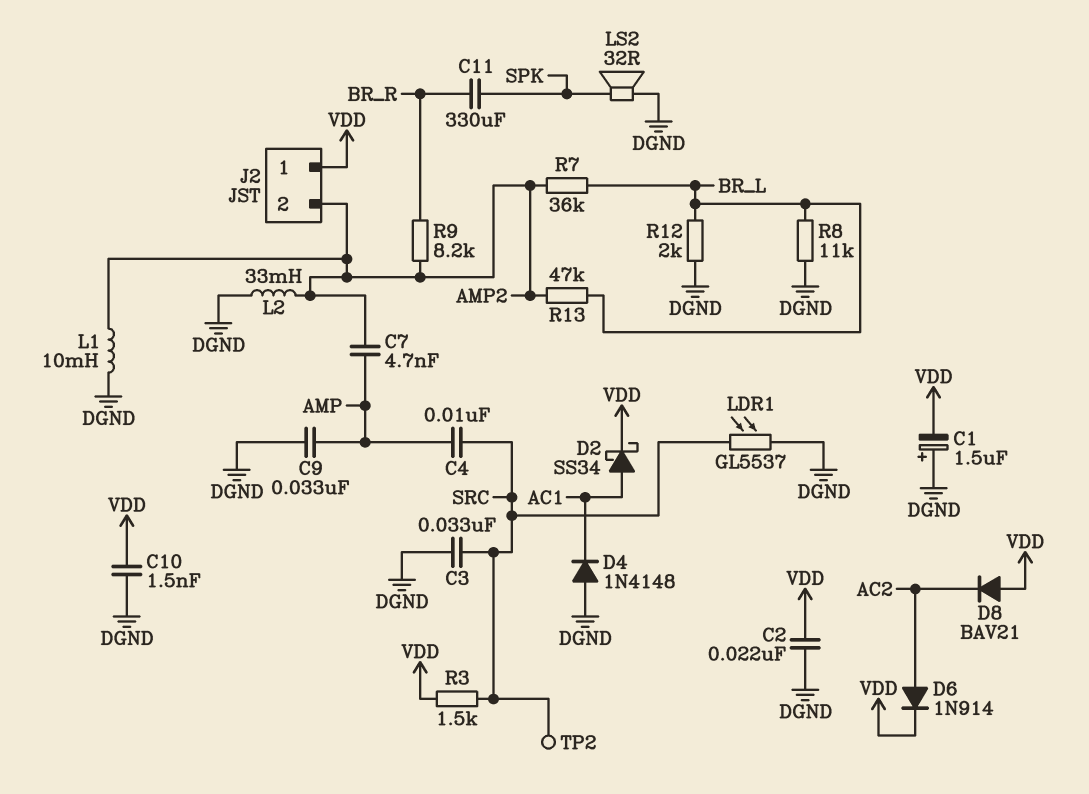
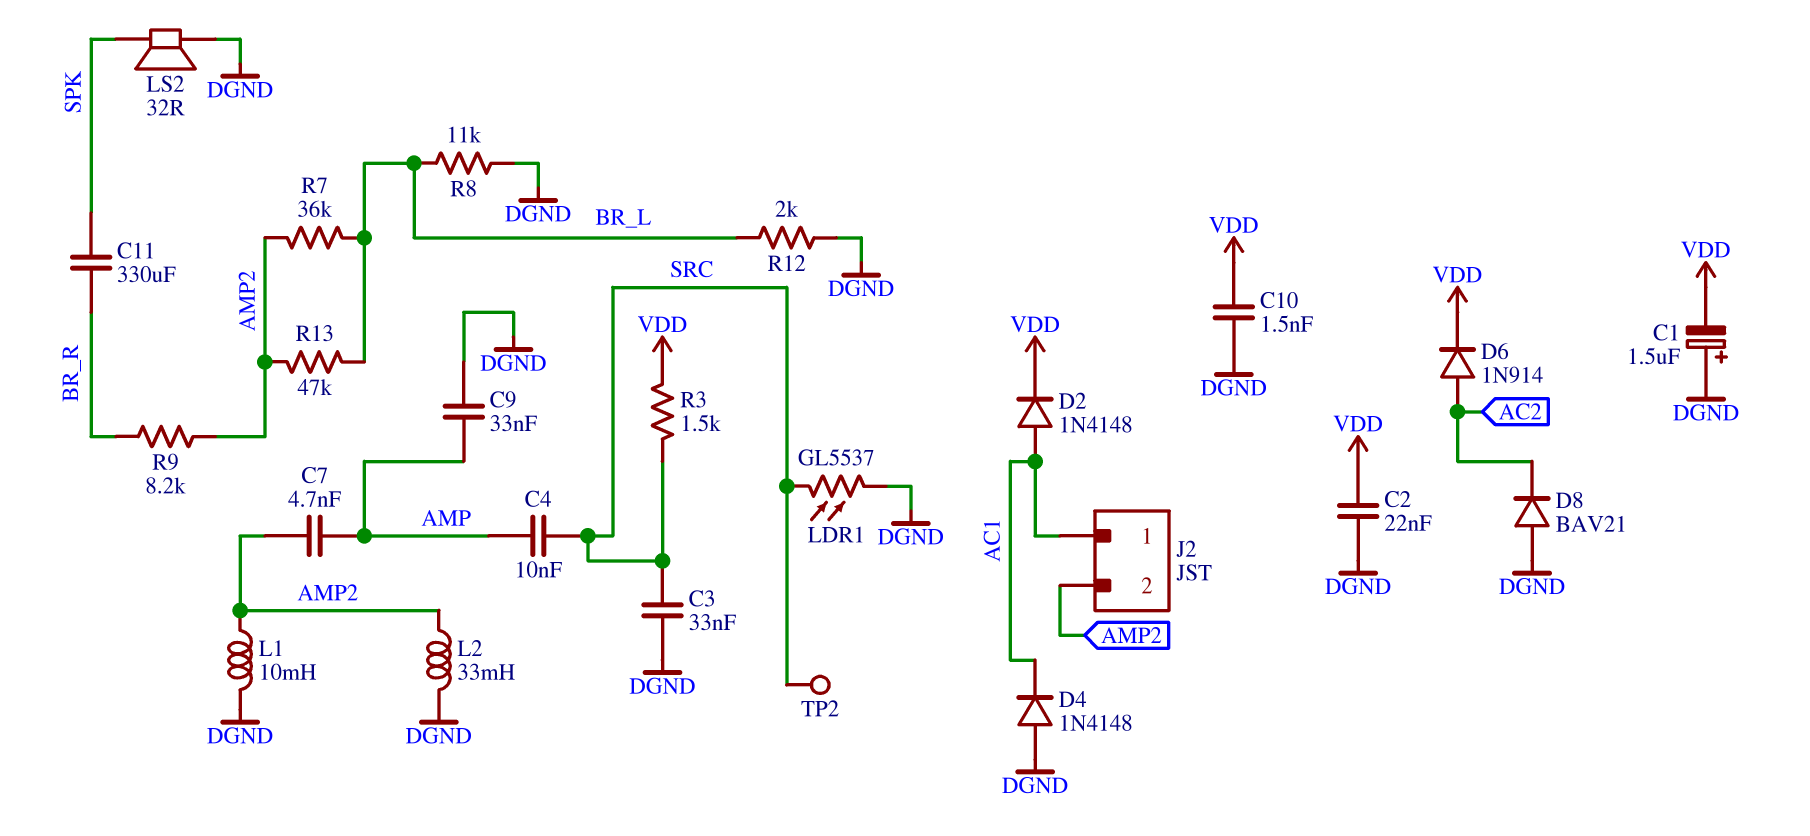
D2: schottky SS34 (A AC1, K VDD) -> diode 1N4148 (A AC1, K VDD)
D8: diode BAV21 (A VDD, K AC2) -> diode BAV21 (A DGND, K AC2)
J2 pin 1: VDD -> AC1

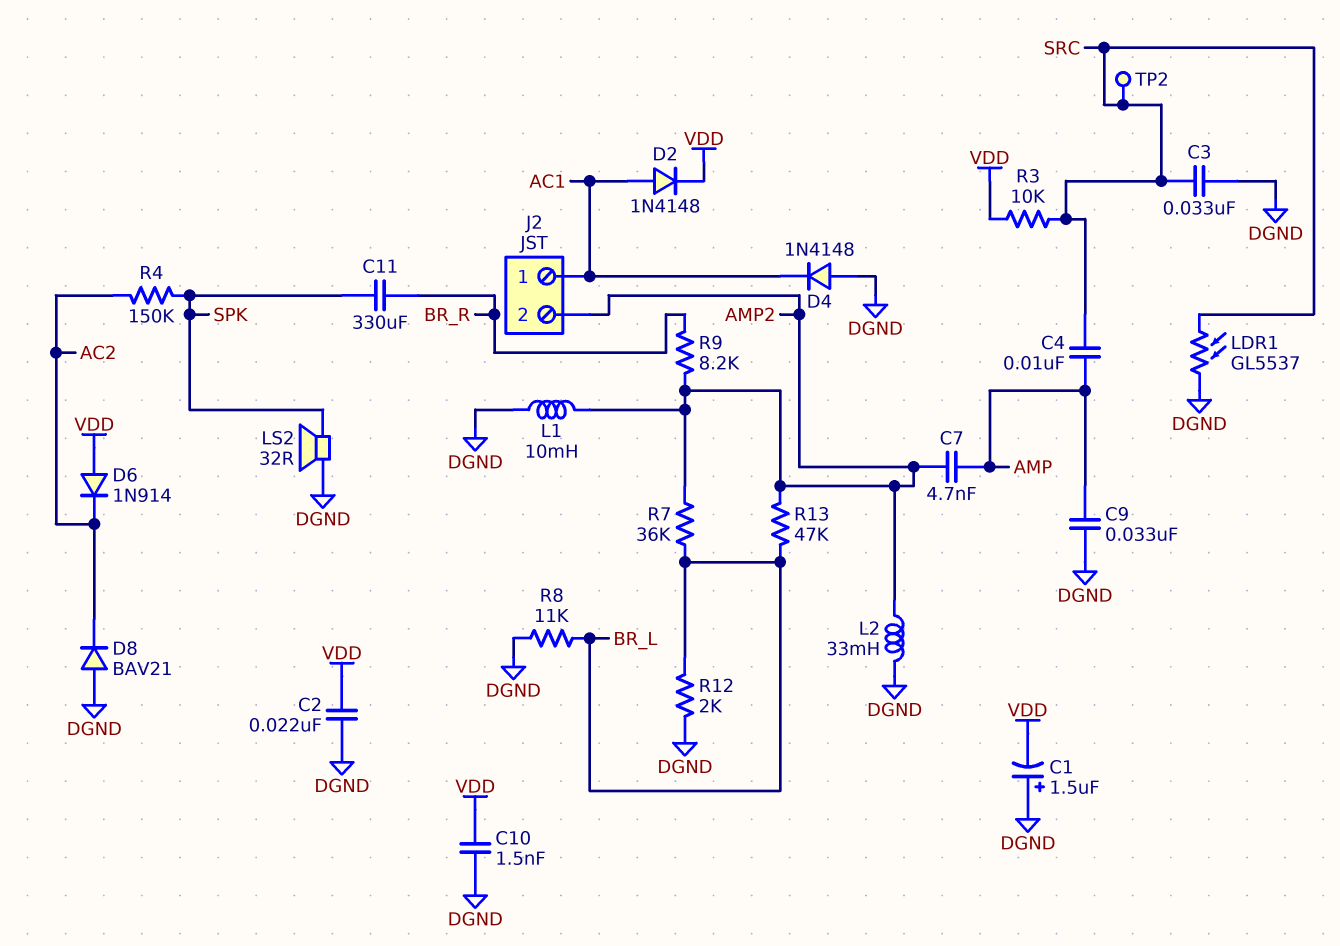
D6: diode 1N914 (A AC2, K VDD) -> diode 1N914 (A VDD, K AC2)
R3: 1.5k (SRC, VDD) -> 10k (SRC, VDD)
R4: none -> 150k (AC2, SPK)

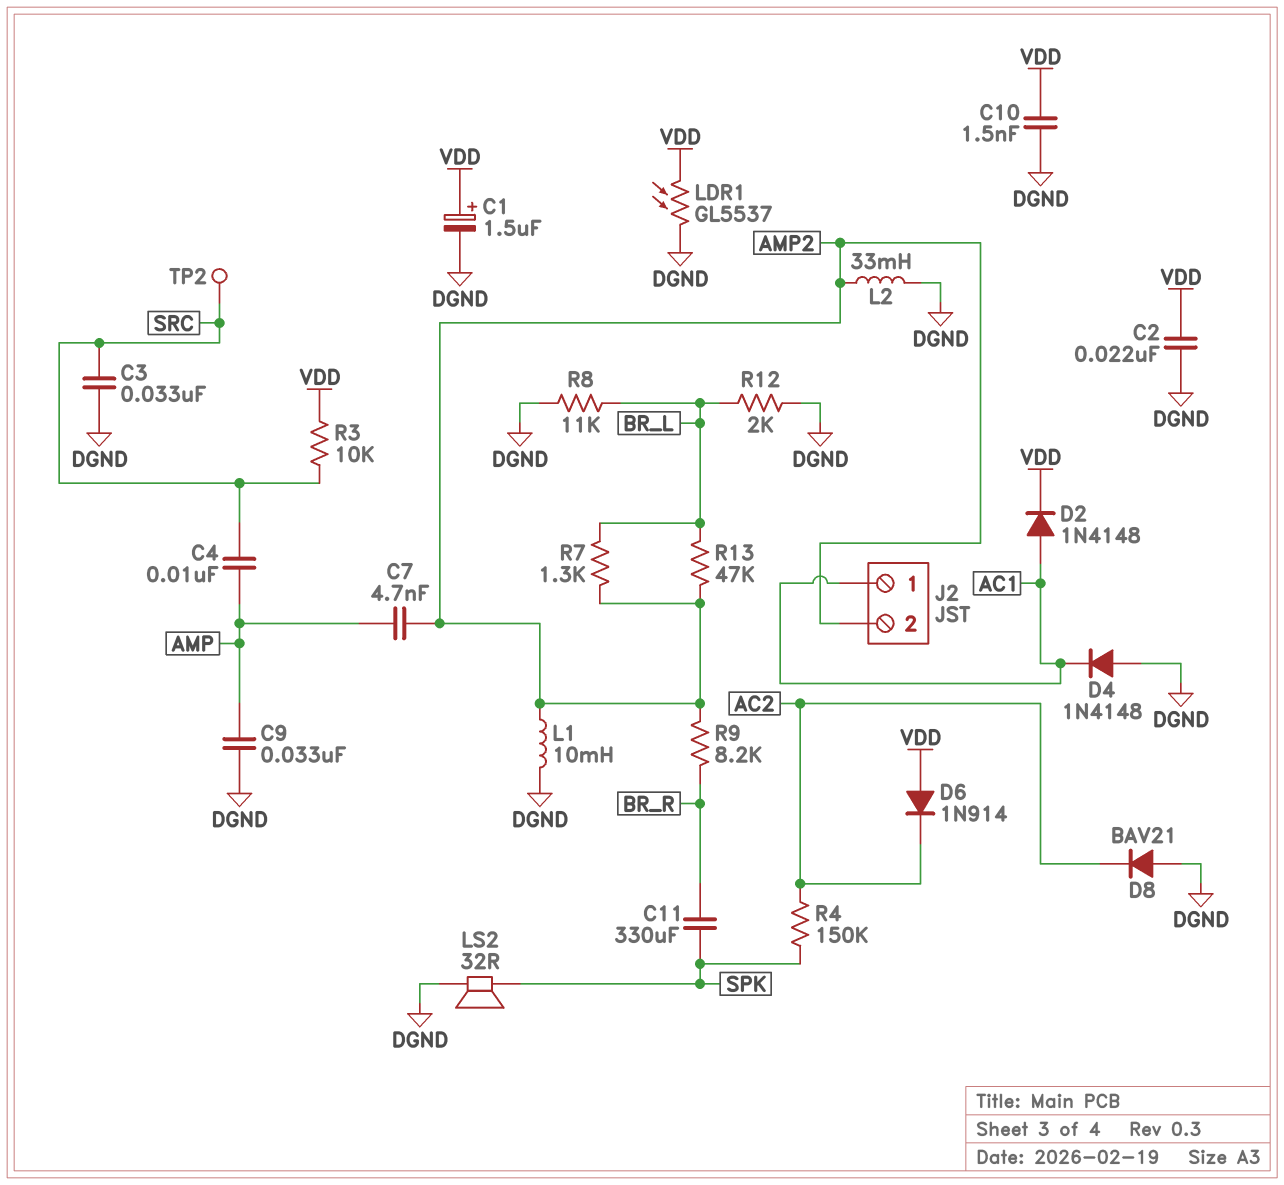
C1: 1.5uF (plus DGND, minus VDD) -> 1.5uF (plus VDD, minus DGND)
LDR1: GL5537 (DGND, SRC) -> GL5537 (DGND, VDD)
R7: 36k (AMP2, BR_L) -> 1.3k (AMP2, BR_L)

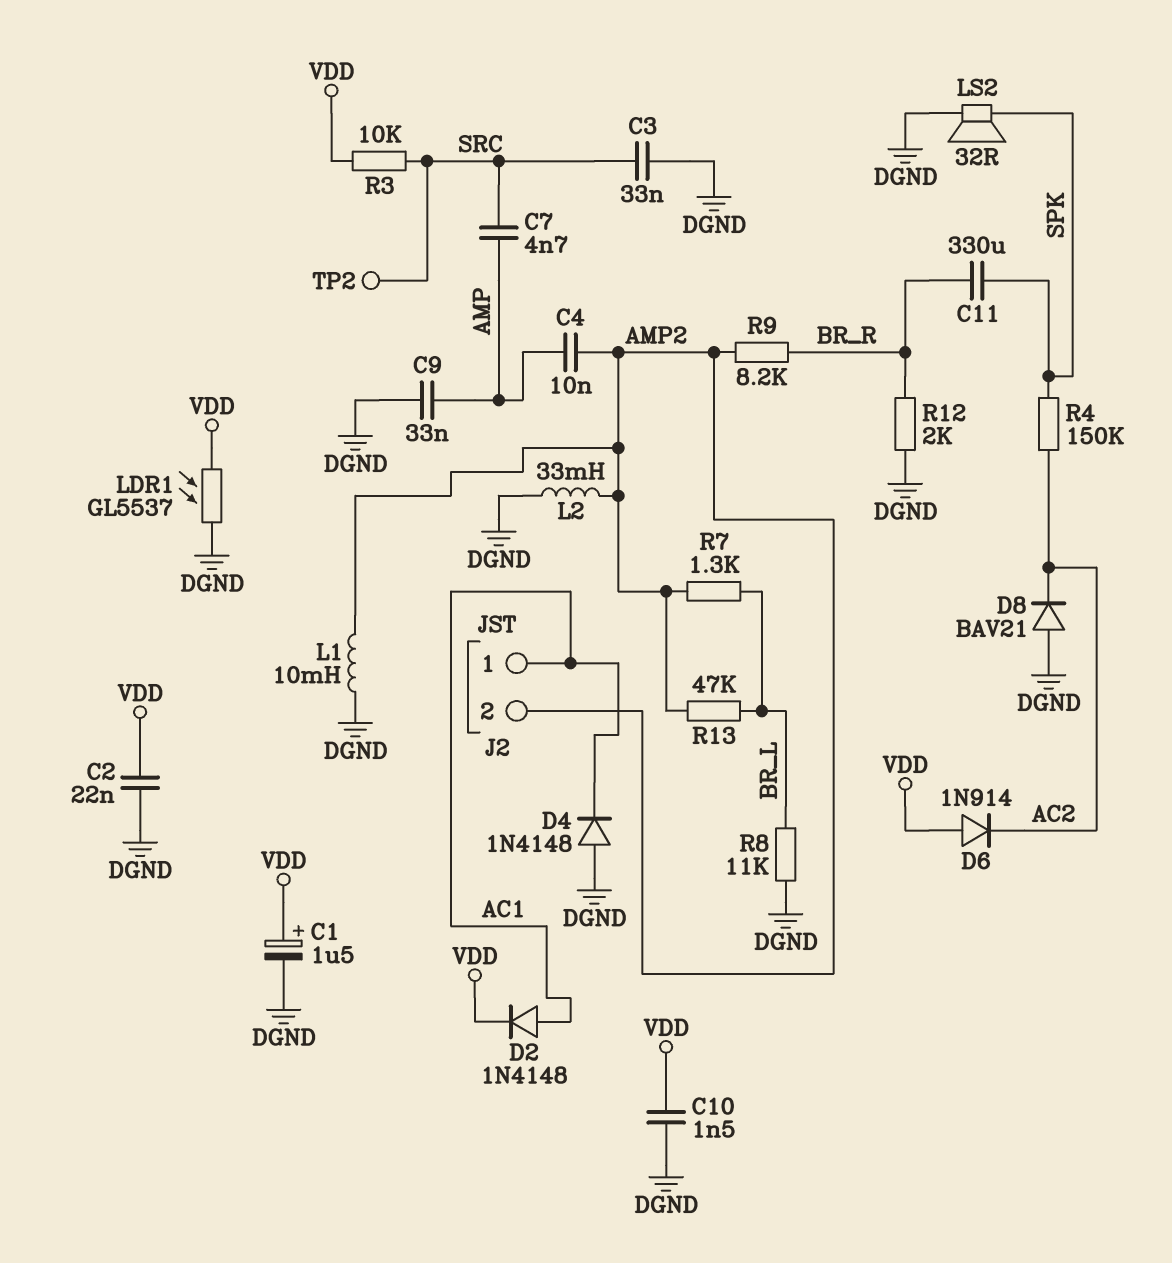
C4: 10nF (AMP, SRC) -> 10nF (AMP, AMP2)
C7: 4.7nF (AMP, AMP2) -> 4.7nF (AMP, SRC)
R12: 2k (BR_L, DGND) -> 2k (BR_R, DGND)

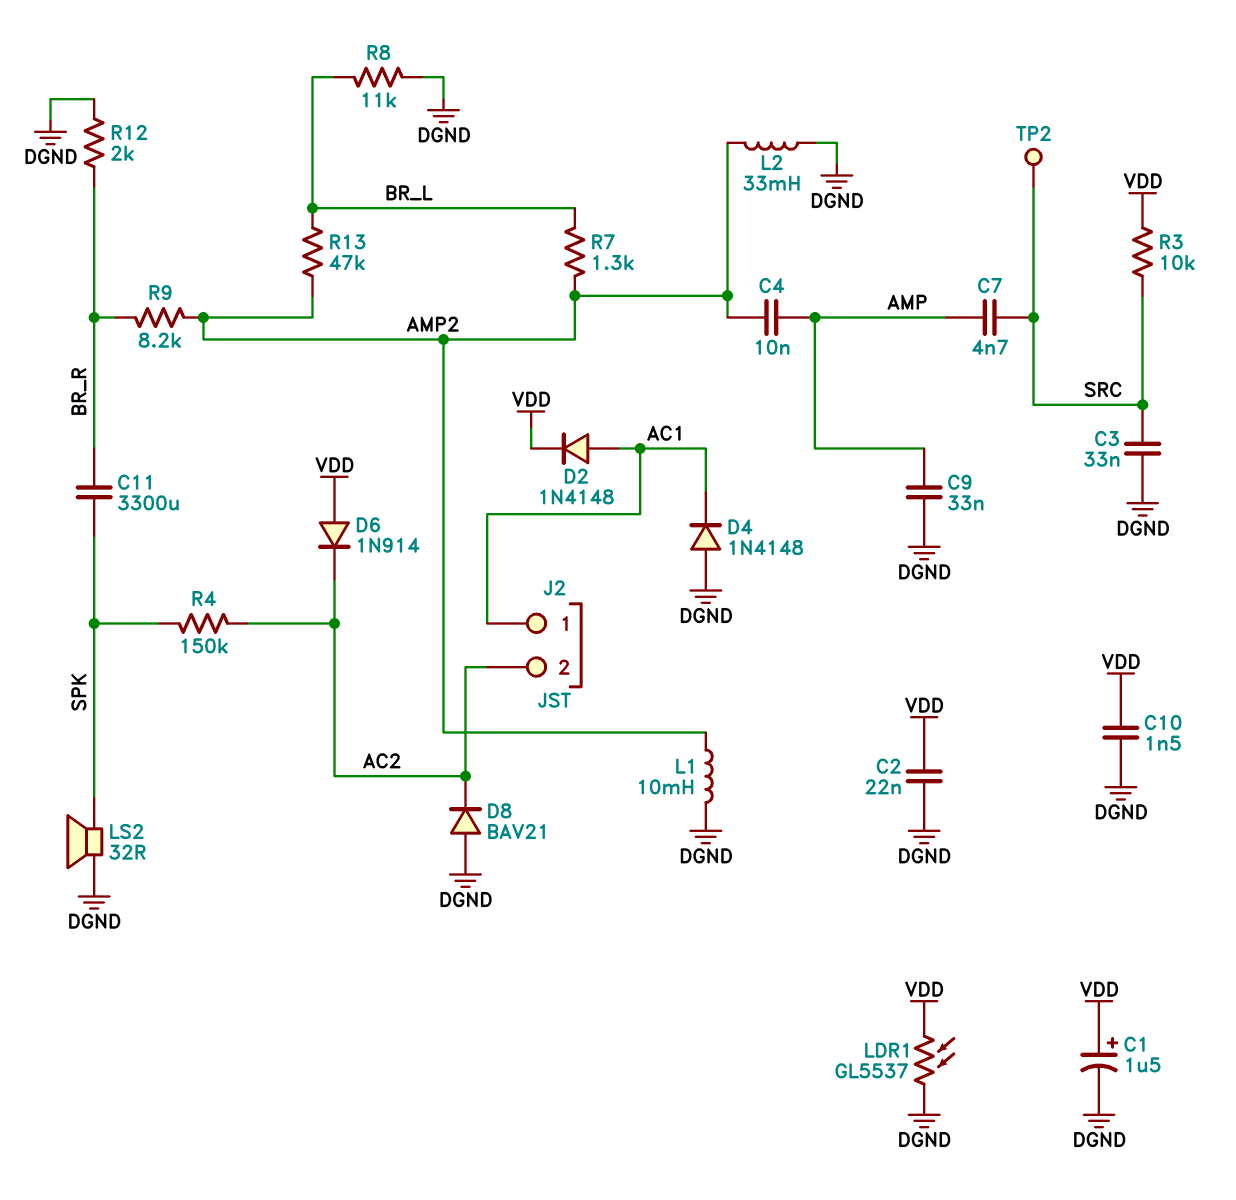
C11: 330uF (BR_R, SPK) -> 3300uF (BR_R, SPK)
J2 pin 2: AMP2 -> AC2

